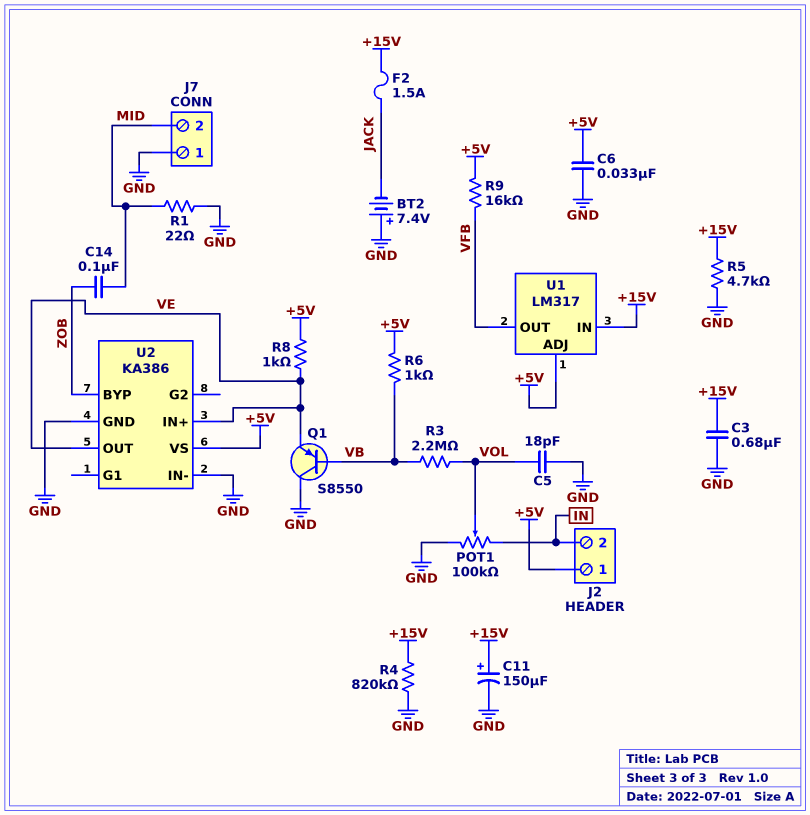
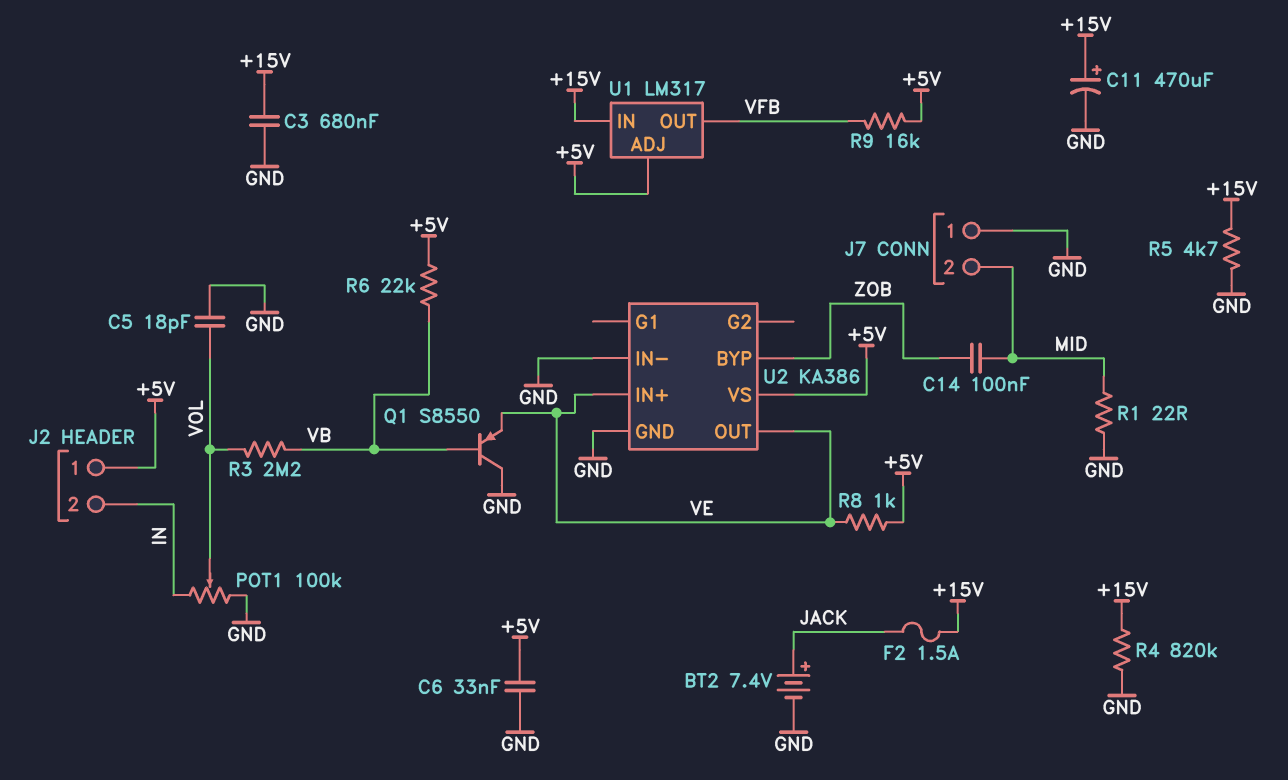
BT2: 7.4V (plus GND, minus JACK) -> 7.4V (plus JACK, minus GND)
C11: 150uF (plus +15V, minus GND) -> 470uF (plus +15V, minus GND)
R6: 1k (+5V, VB) -> 22k (+5V, VB)

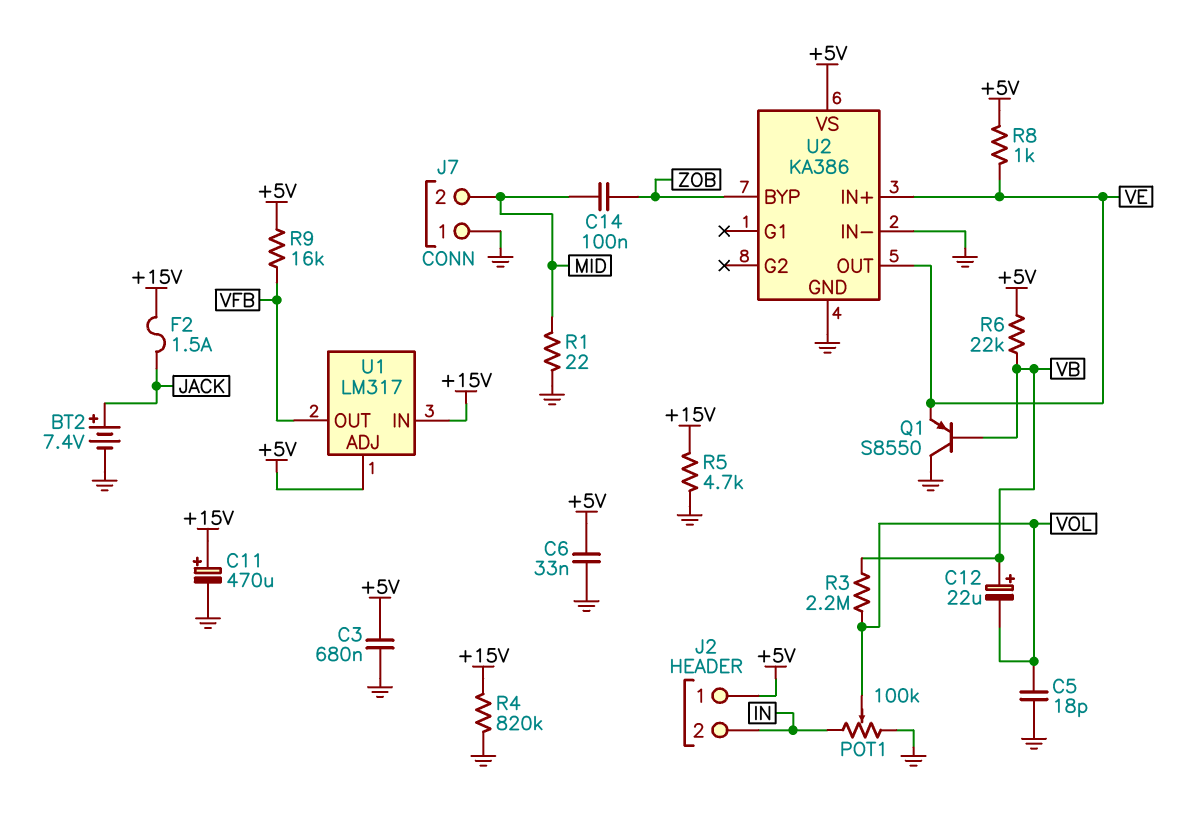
C3: 680nF (+15V, GND) -> 680nF (+5V, GND)
C12: none -> 22uF (plus VB, minus VOL)

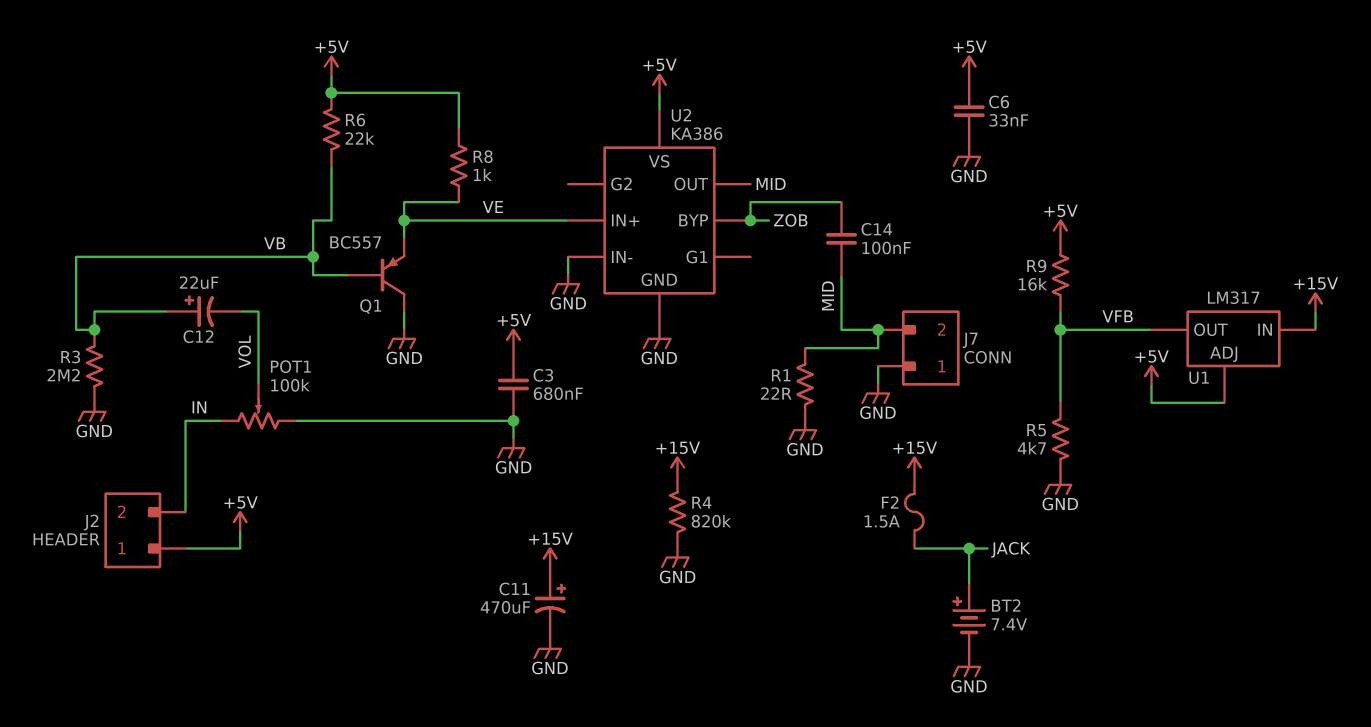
C5: 18pF (GND, VOL) -> none
Q1: PNP S8550 (B VB, C GND, E VE) -> PNP BC557 (B VB, C GND, E VE)
R3: 2.2M (VB, VOL) -> 2.2M (GND, VB)
R5: 4.7k (+15V, GND) -> 4.7k (GND, VFB)
U2 pin OUT: VE -> MID

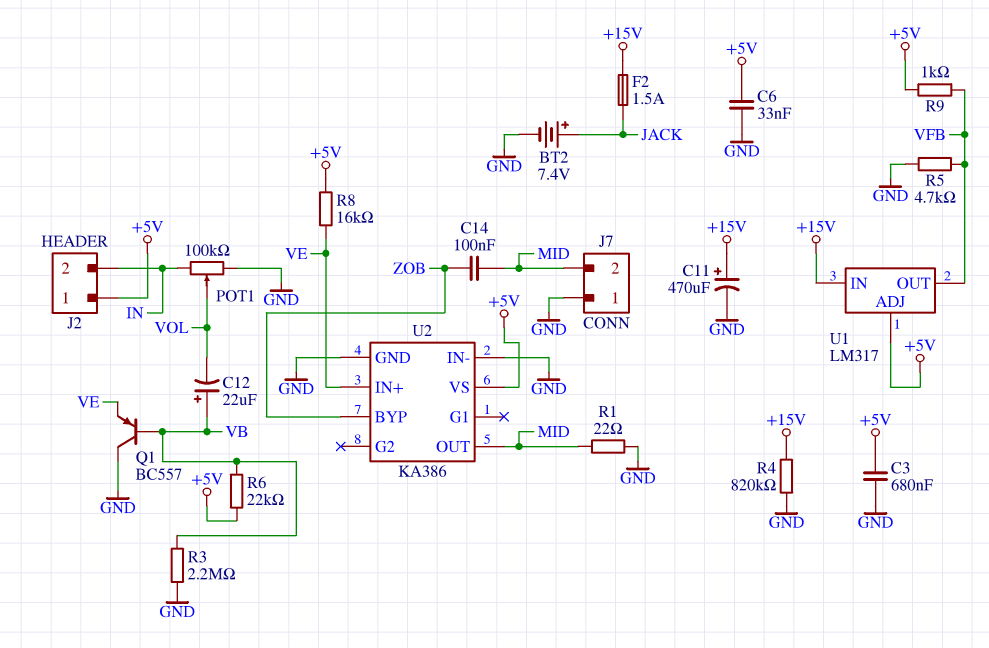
R8: 1k (+5V, VE) -> 16k (+5V, VE)
R9: 16k (+5V, VFB) -> 1k (+5V, VFB)

